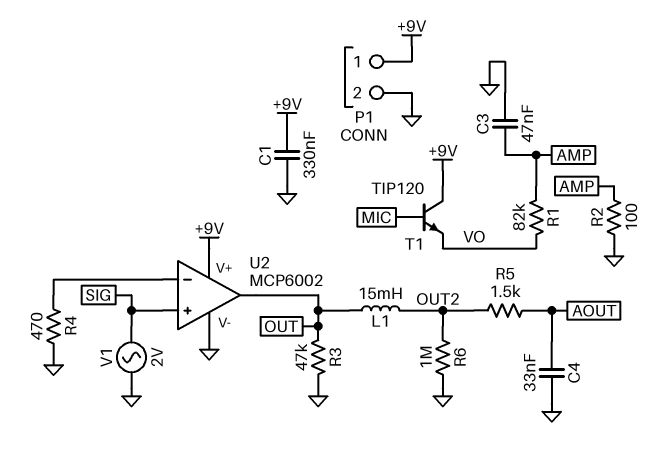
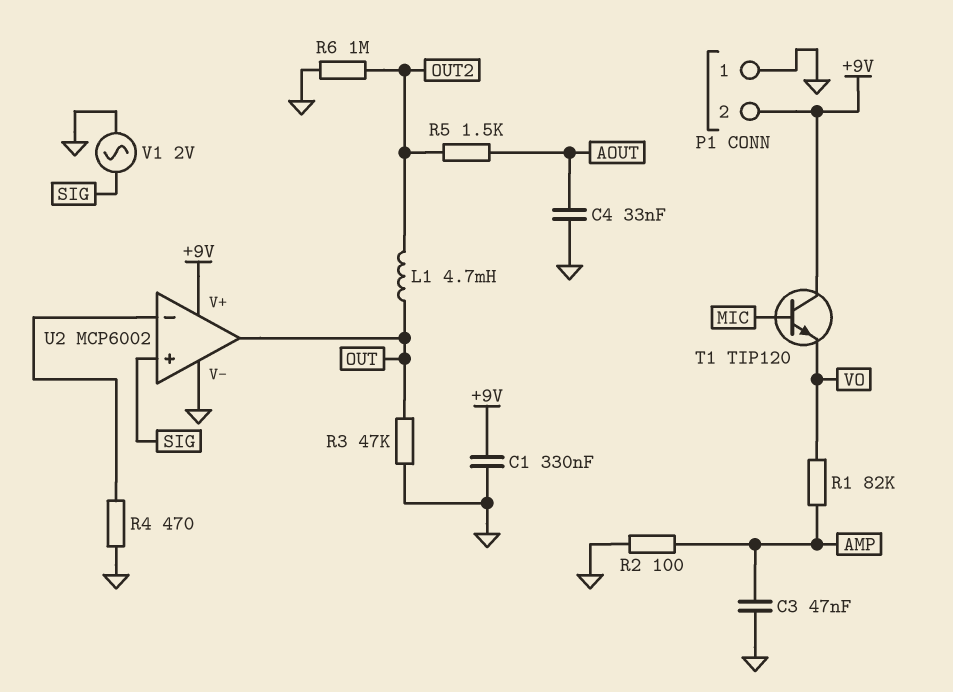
L1: 15mH (OUT, OUT2) -> 4.7mH (OUT, OUT2)
P1 pin 1: +9V -> GND
P1 pin 2: GND -> +9V

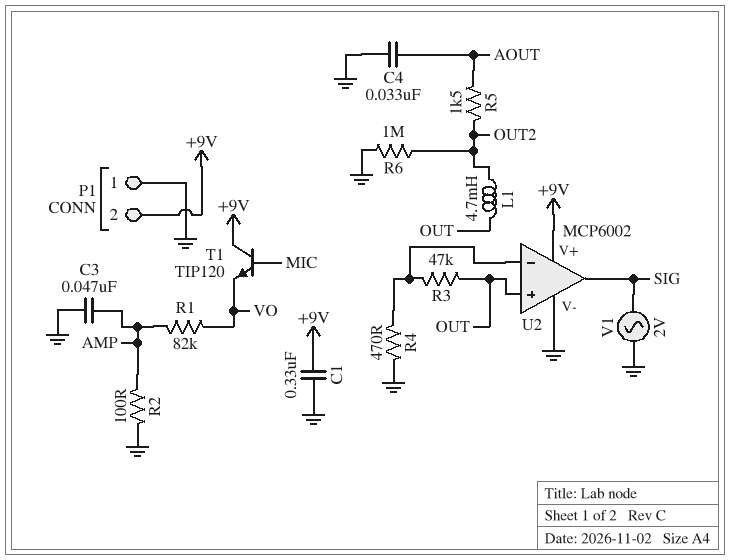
R3: 47k (GND, OUT) -> 47k (OUT, U2/in-)
U2 pin in+: SIG -> OUT
U2 pin out: OUT -> SIG

